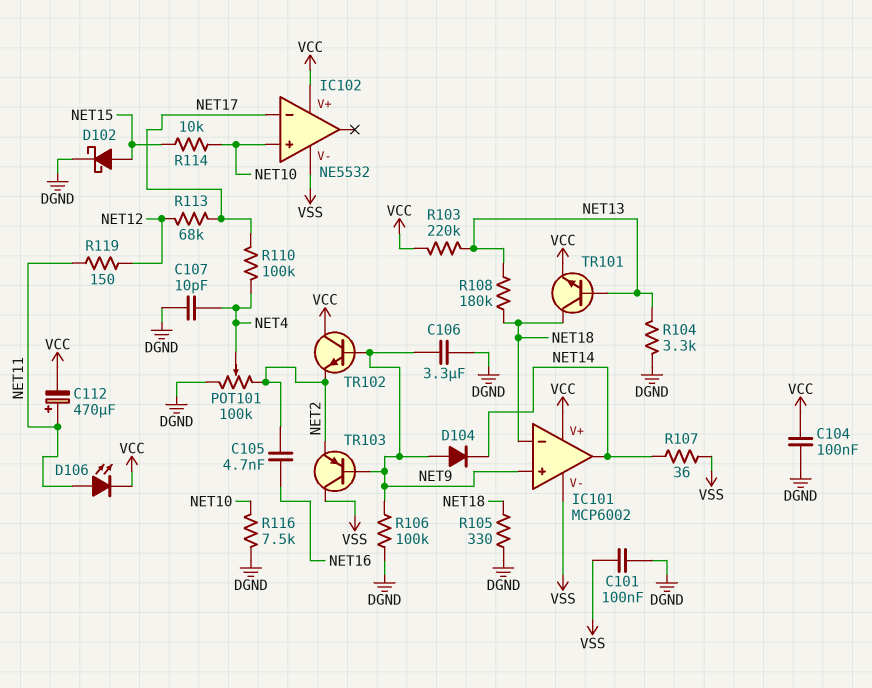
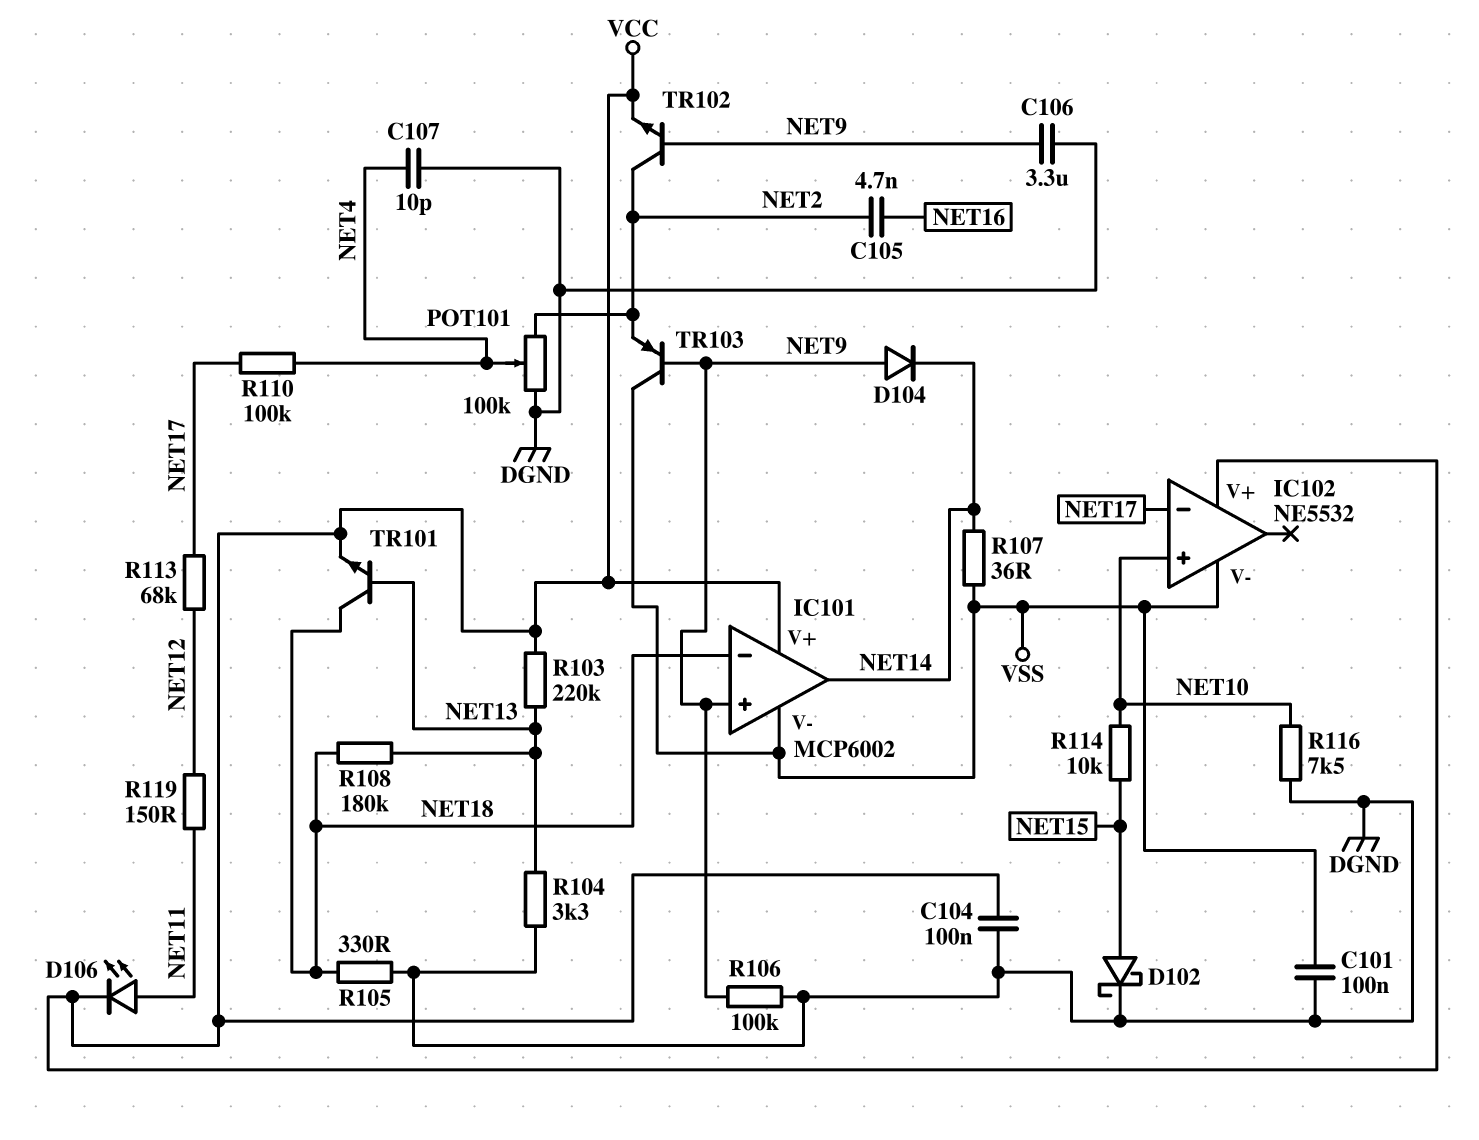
C112: 470uF (plus NET11, minus VCC) -> none
TR102: NPN (B NET9, C VCC, E NET2) -> NPN (B NET9, C NET2, E VCC)

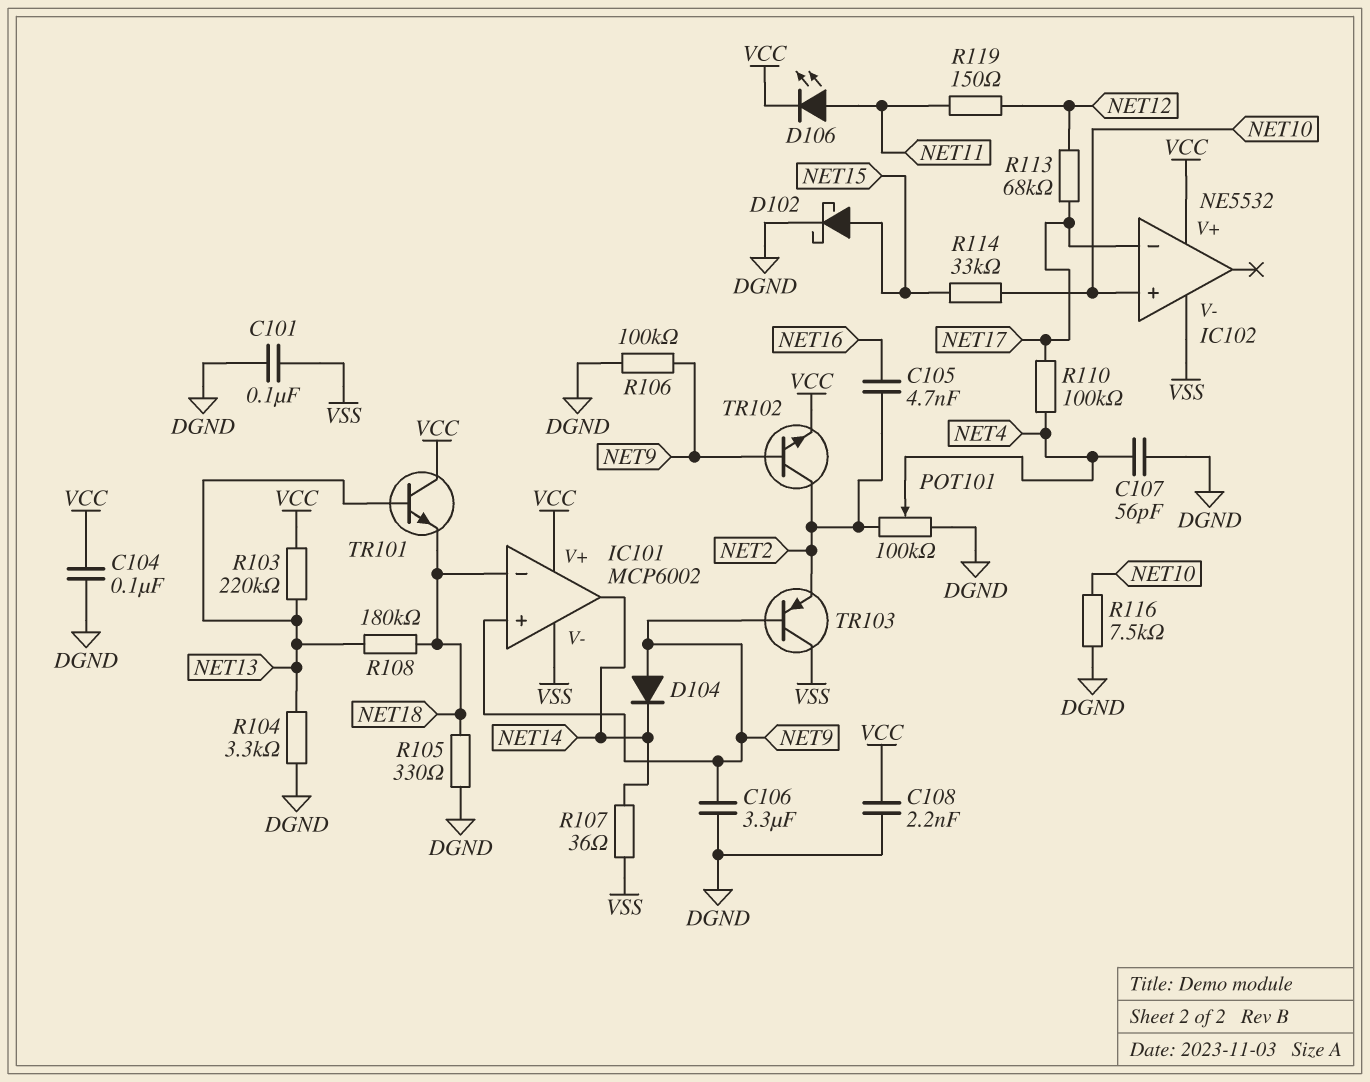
C107: 10pF (DGND, NET4) -> 56pF (DGND, NET4)
C108: none -> 2.2nF (DGND, VCC)
R114: 10k (NET10, NET15) -> 33k (NET10, NET15)
TR101: NPN (B NET13, C NET18, E VCC) -> NPN (B NET13, C VCC, E NET18)

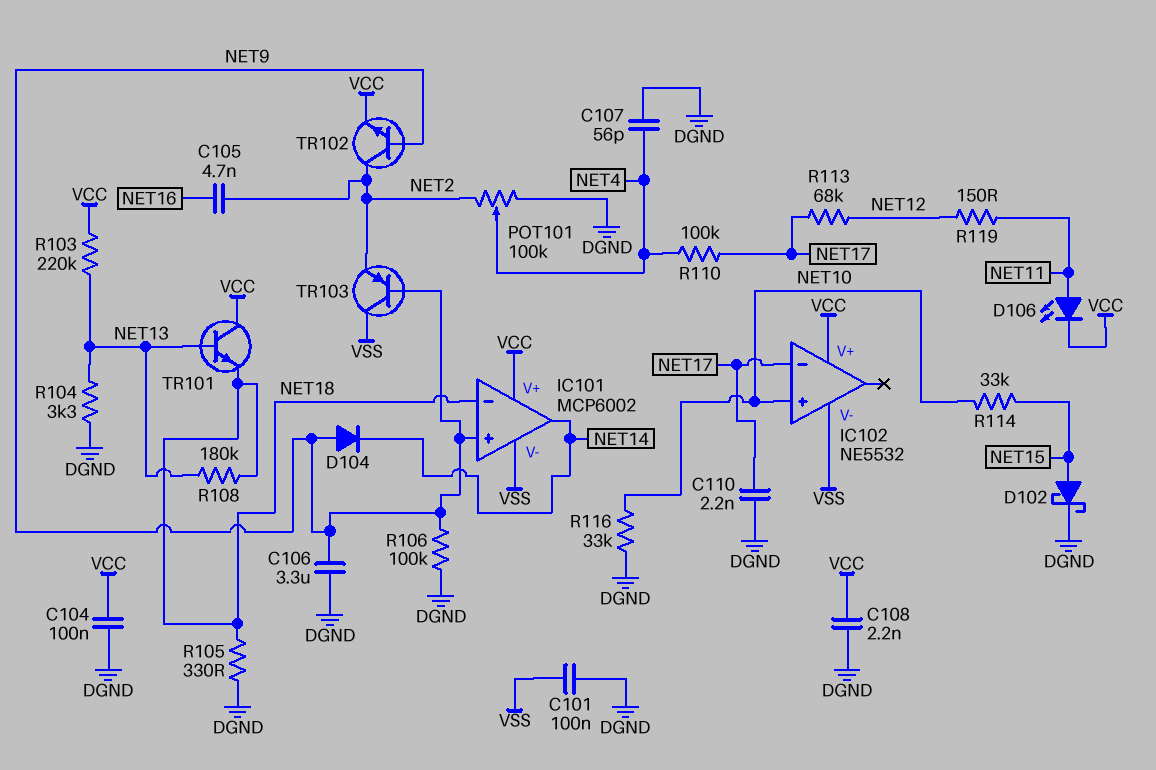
C110: none -> 2.2nF (DGND, NET17)
R107: 36 (NET14, VSS) -> none
R116: 7.5k (DGND, NET10) -> 33k (DGND, NET10)

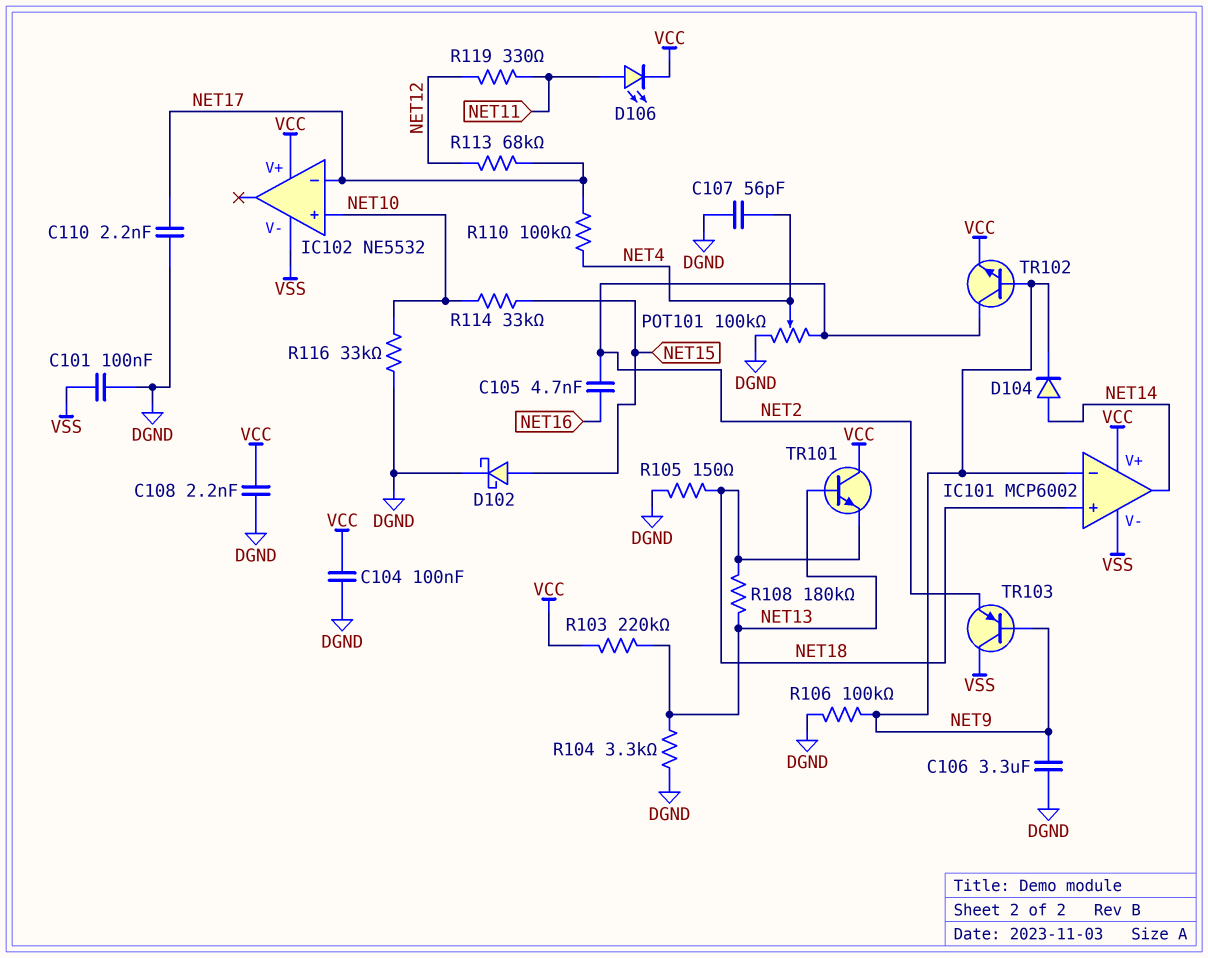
D104: diode (A NET9, K NET14) -> diode (A NET14, K NET9)
IC101 pin in+: NET9 -> NET18
IC101 pin in-: NET18 -> NET9
R105: 330 (DGND, NET18) -> 150 (DGND, NET18)
R119: 150 (NET11, NET12) -> 330 (NET11, NET12)

